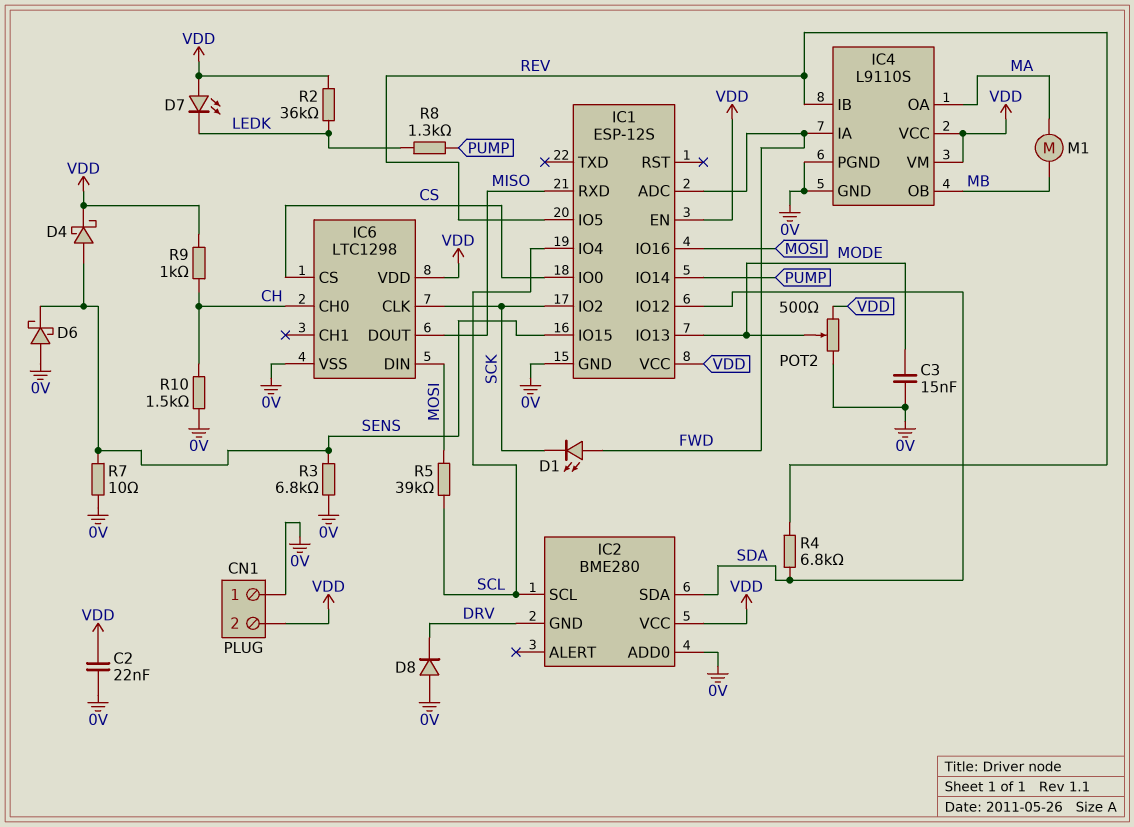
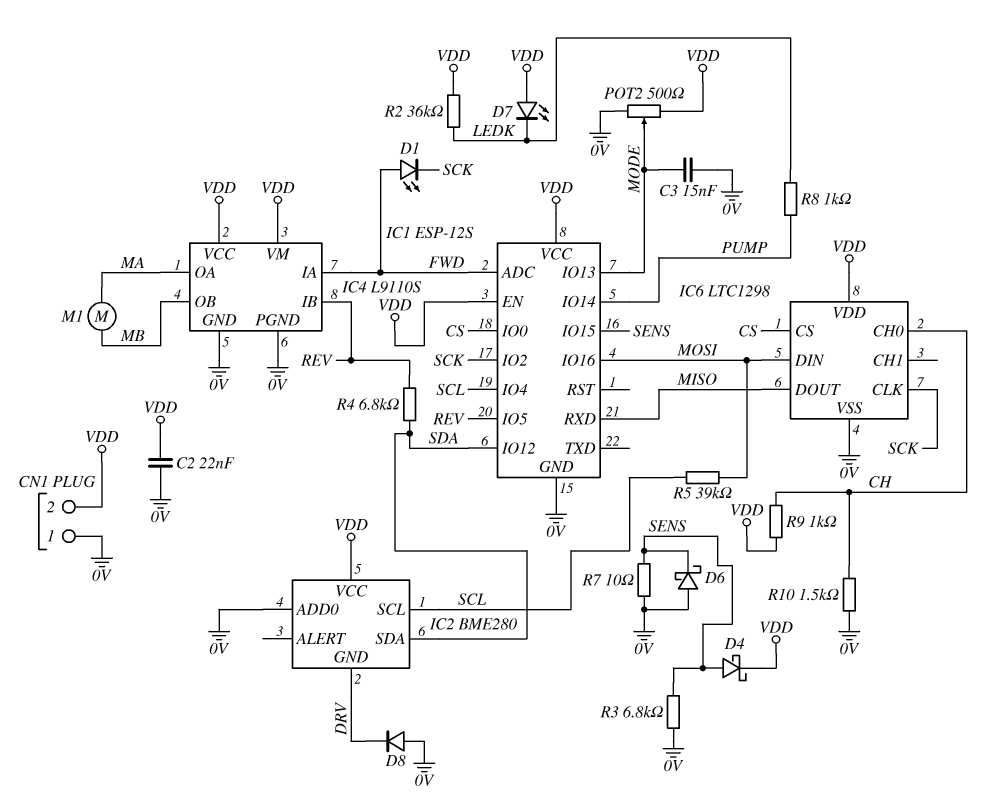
R8: 1.3k (LEDK, PUMP) -> 1k (LEDK, PUMP)

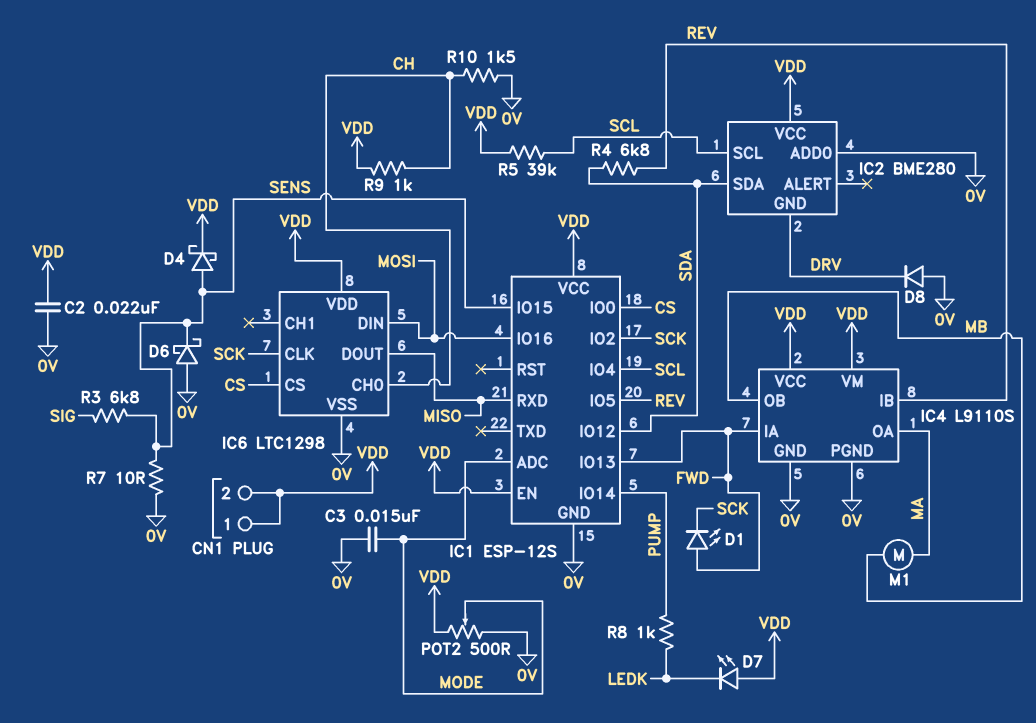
CN1 pin 1: 0V -> VDD
IC1 pin ADC: FWD -> MODE
IC1 pin IO13: MODE -> FWD
R2: 36k (LEDK, VDD) -> none
R3: 6.8k (0V, SENS) -> 6.8k (SENS, SIG)
R5: 39k (MOSI, SCL) -> 39k (SCL, VDD)

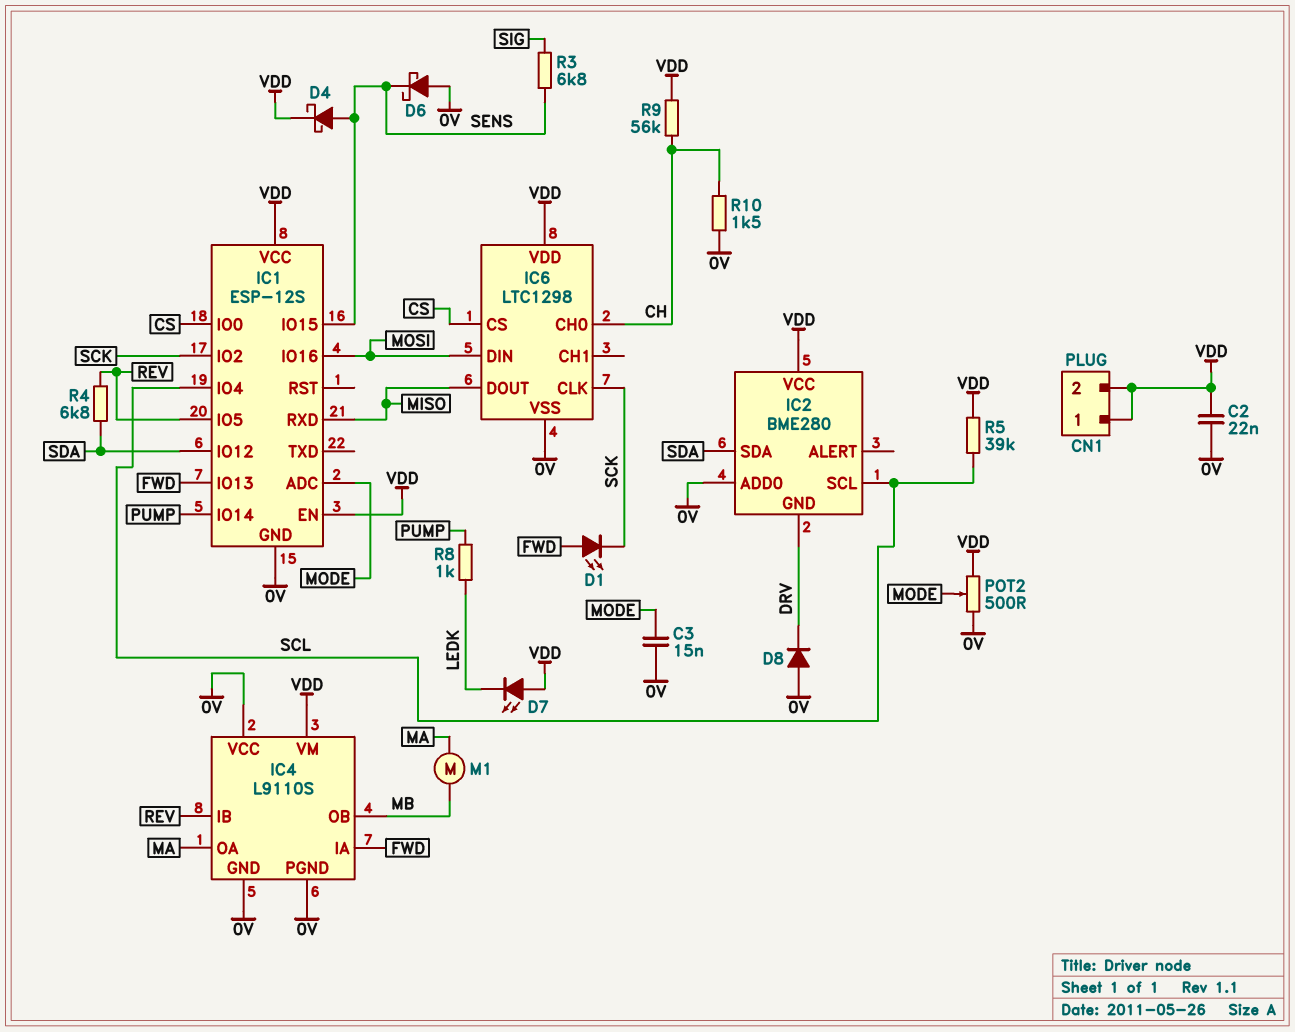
IC4 pin VCC: VDD -> 0V
R7: 10 (0V, SENS) -> none
R9: 1k (CH, VDD) -> 56k (CH, VDD)

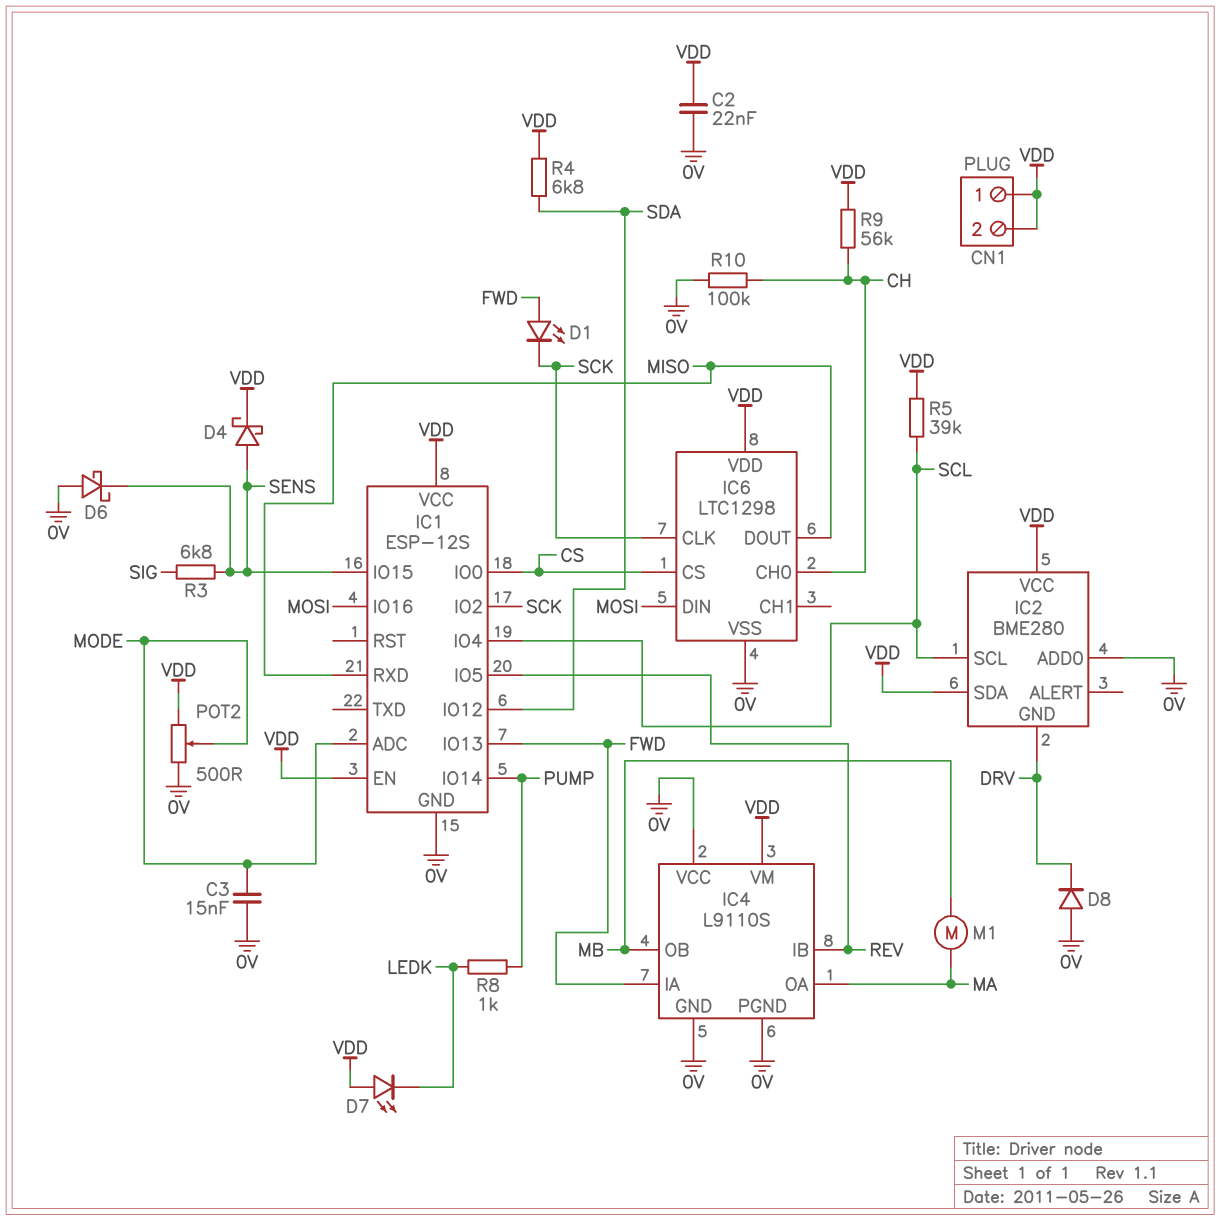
IC2 pin SDA: SDA -> VDD
R4: 6.8k (REV, SDA) -> 6.8k (SDA, VDD)
R10: 1.5k (0V, CH) -> 100k (0V, CH)

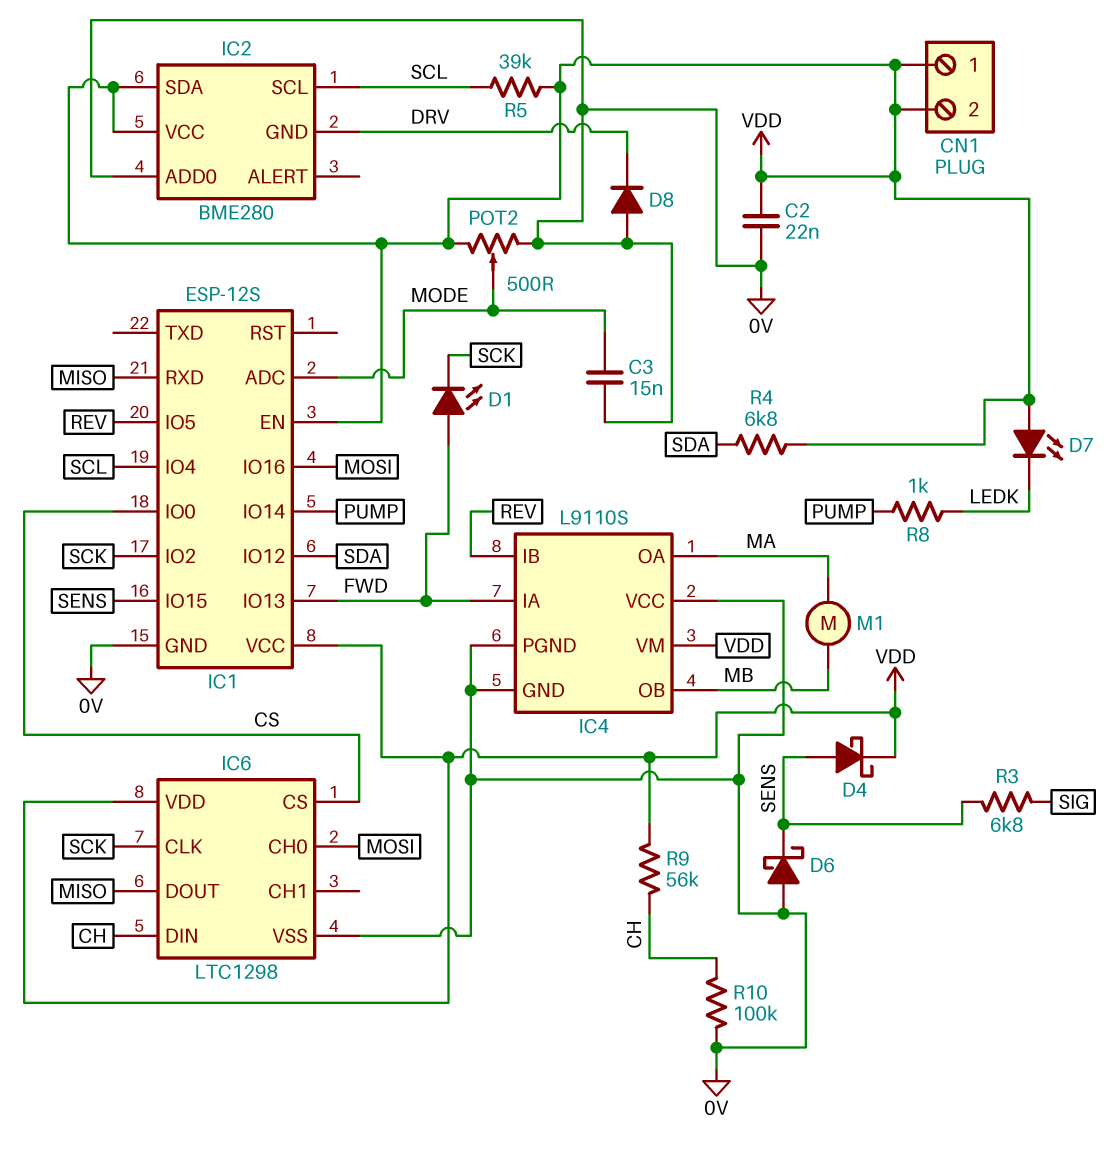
IC6 pin CH0: CH -> MOSI
IC6 pin DIN: MOSI -> CH

